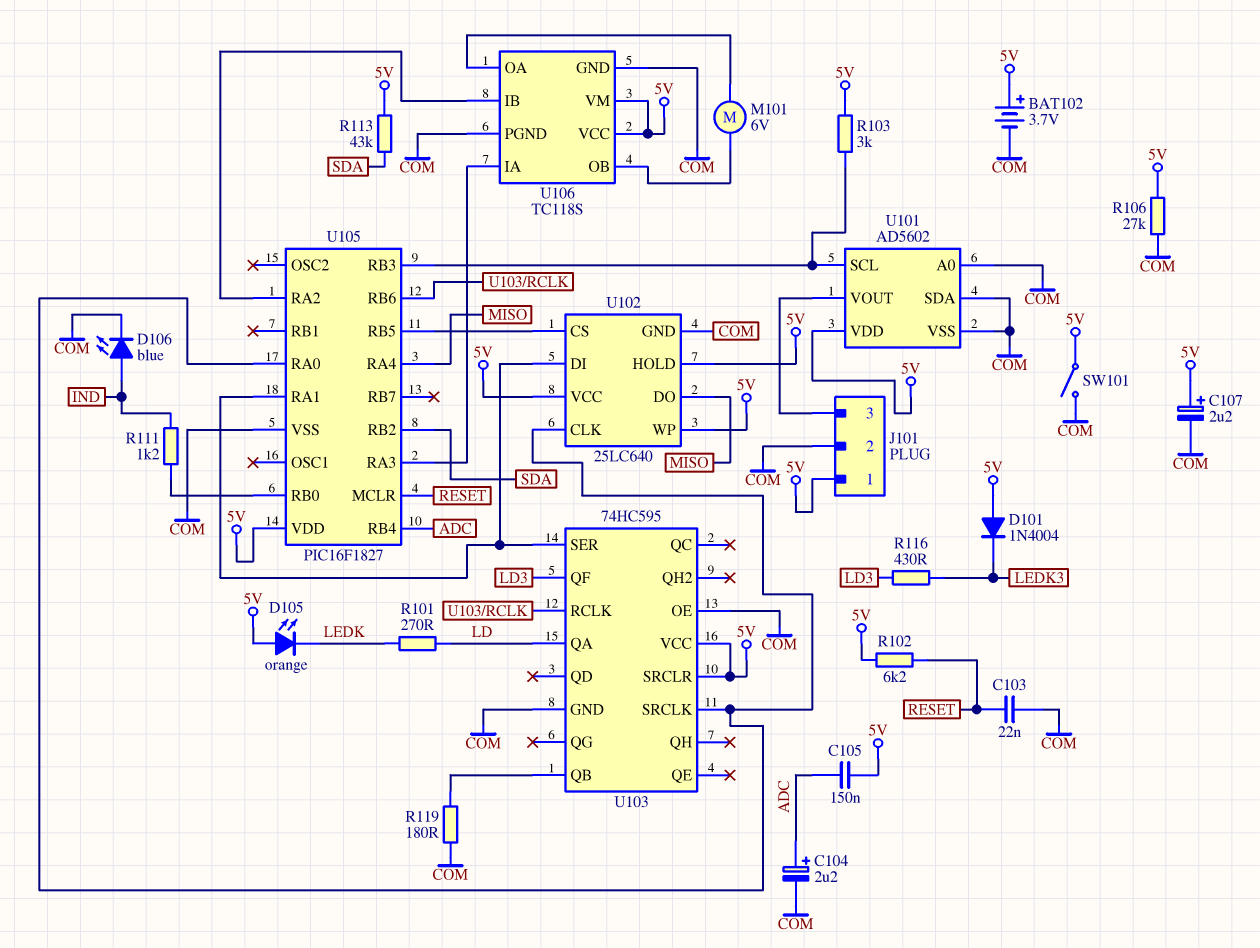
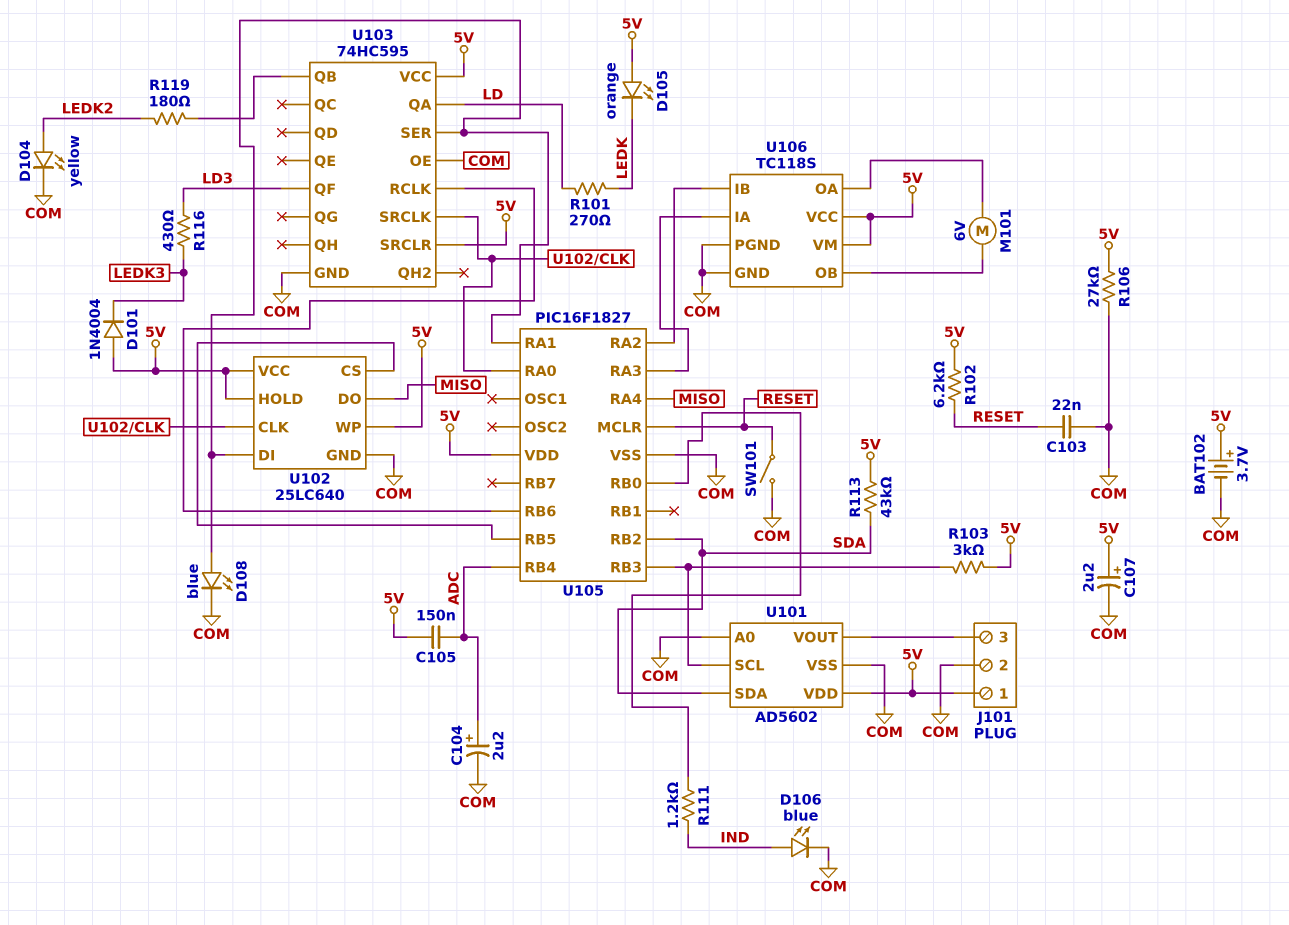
D104: none -> LED yellow (A LEDK2, K COM)
D108: none -> LED blue (A U102/DI, K COM)
R119: 180 (COM, U103/QB) -> 180 (LEDK2, U103/QB)
SW101: switch (5V, COM) -> switch (COM, RESET)
U101 pin SDA: COM -> SDA

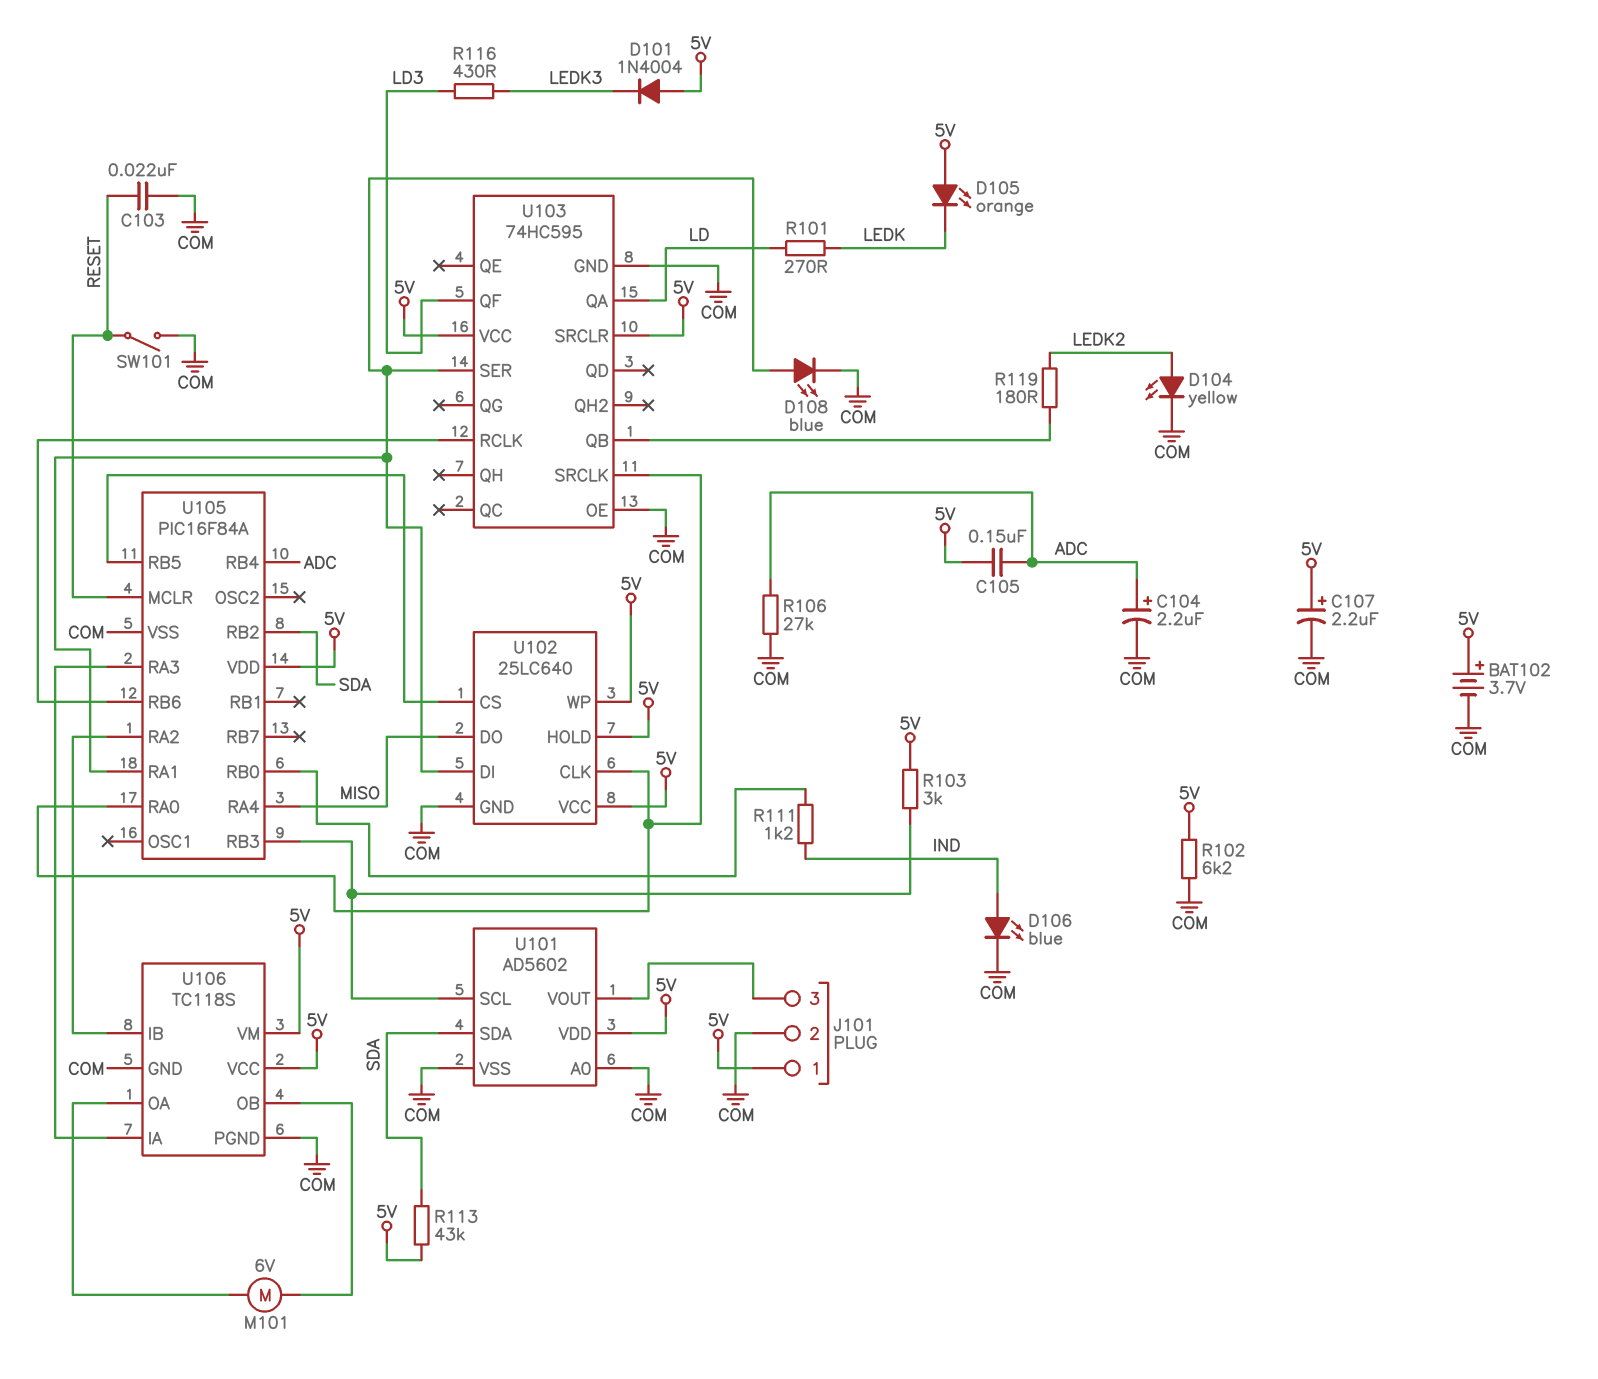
R102: 6.2k (5V, RESET) -> 6.2k (5V, COM)
R106: 27k (5V, COM) -> 27k (ADC, COM)
U105: PIC16F1827 -> PIC16F84A

